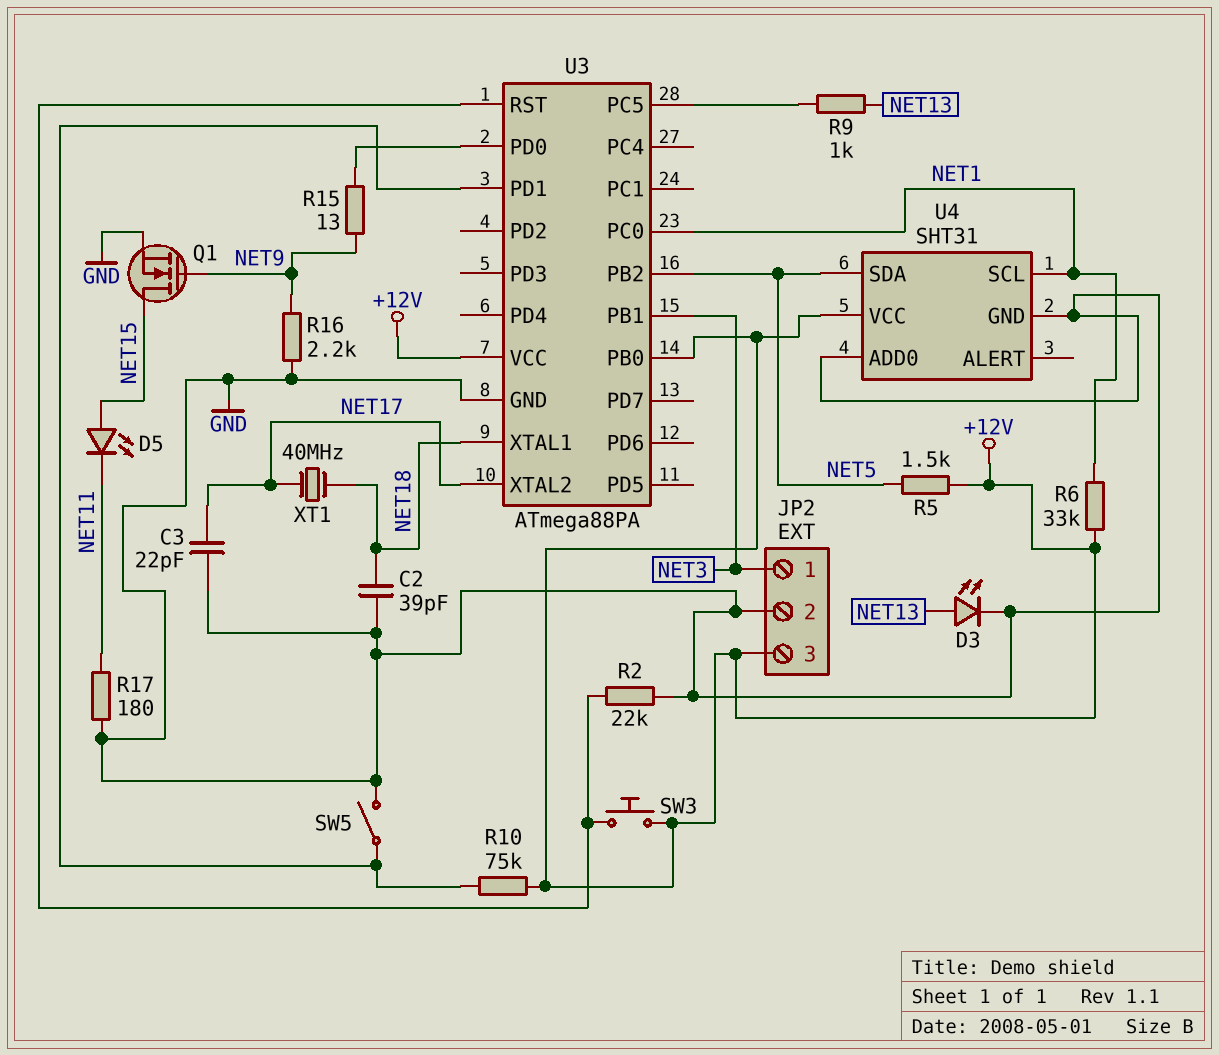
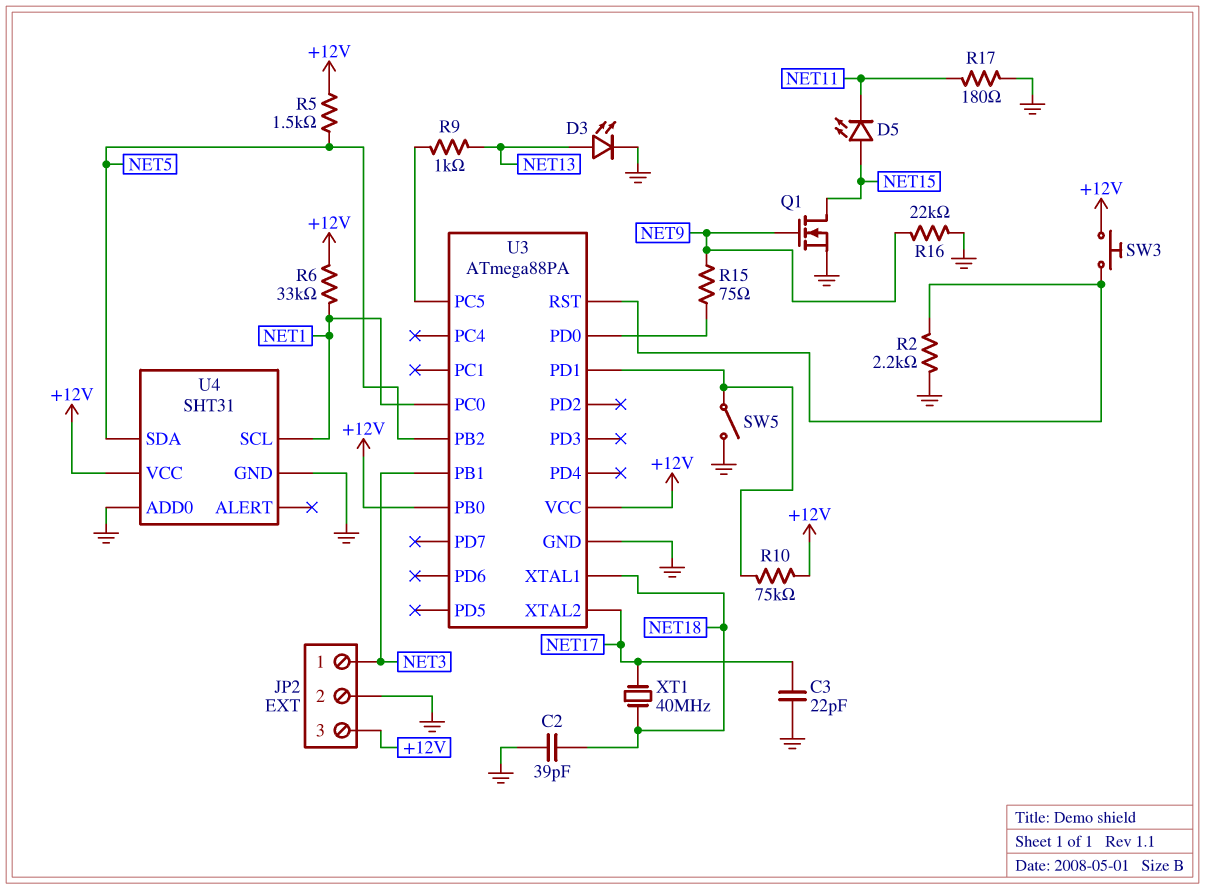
R2: 22k (GND, U3/RST) -> 2.2k (GND, U3/RST)
R15: 13 (NET9, U3/PD0) -> 75 (NET9, U3/PD0)
R16: 2.2k (GND, NET9) -> 22k (GND, NET9)

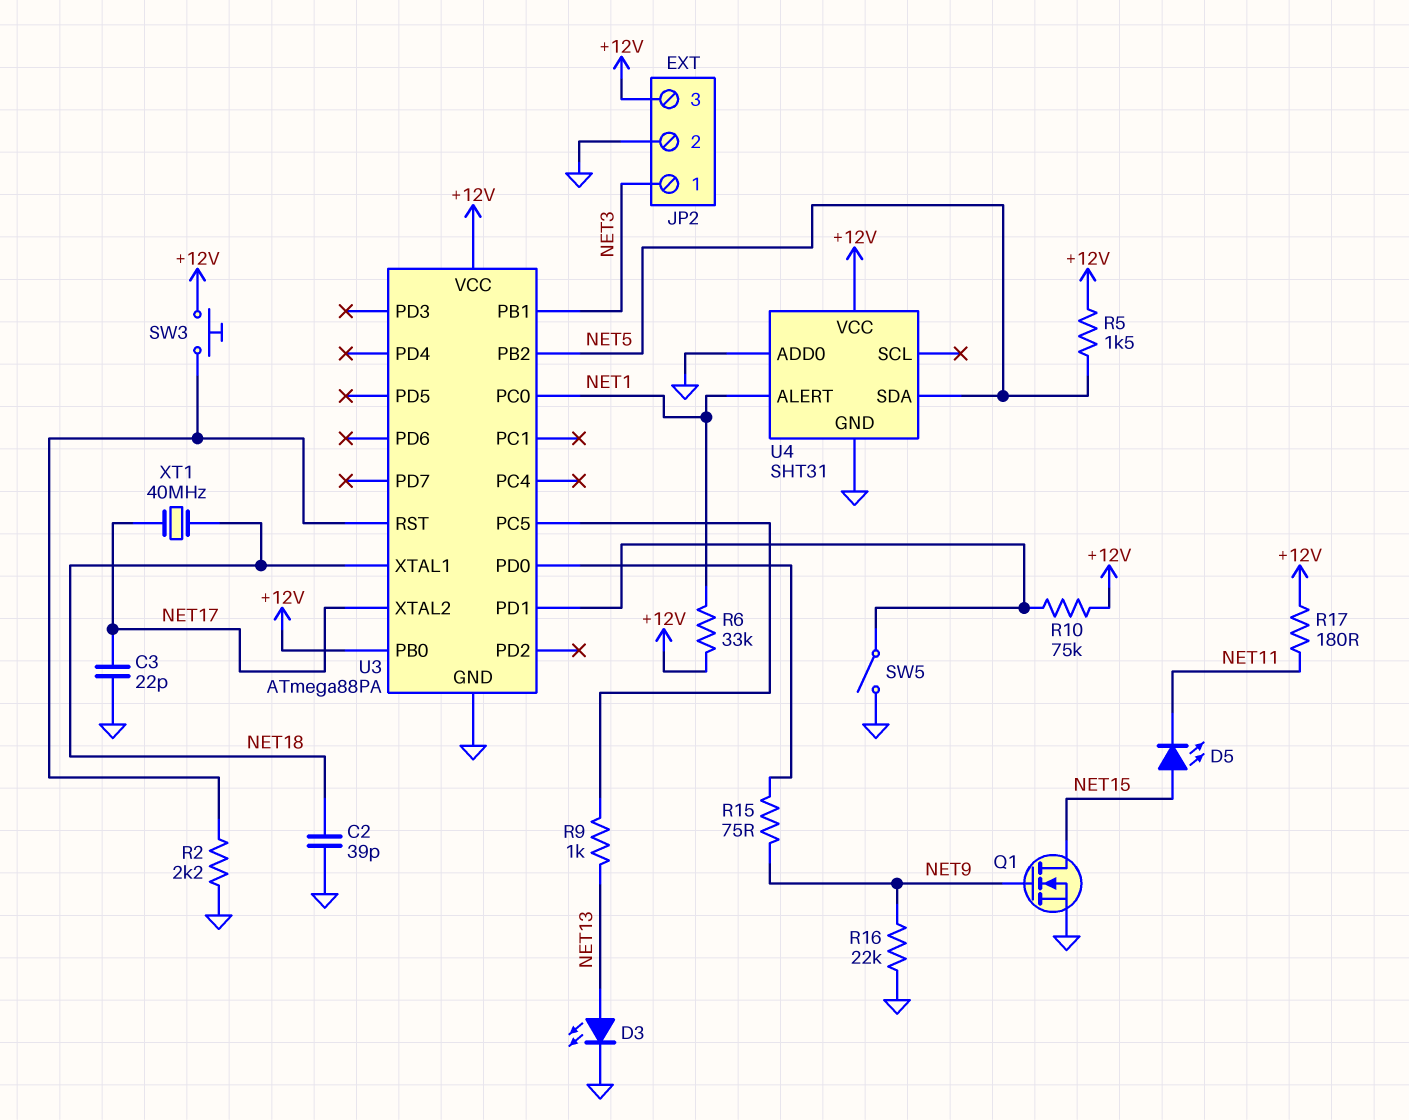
R17: 180 (GND, NET11) -> 180 (+12V, NET11)
U4 pin ALERT: none -> NET1
U4 pin SCL: NET1 -> none

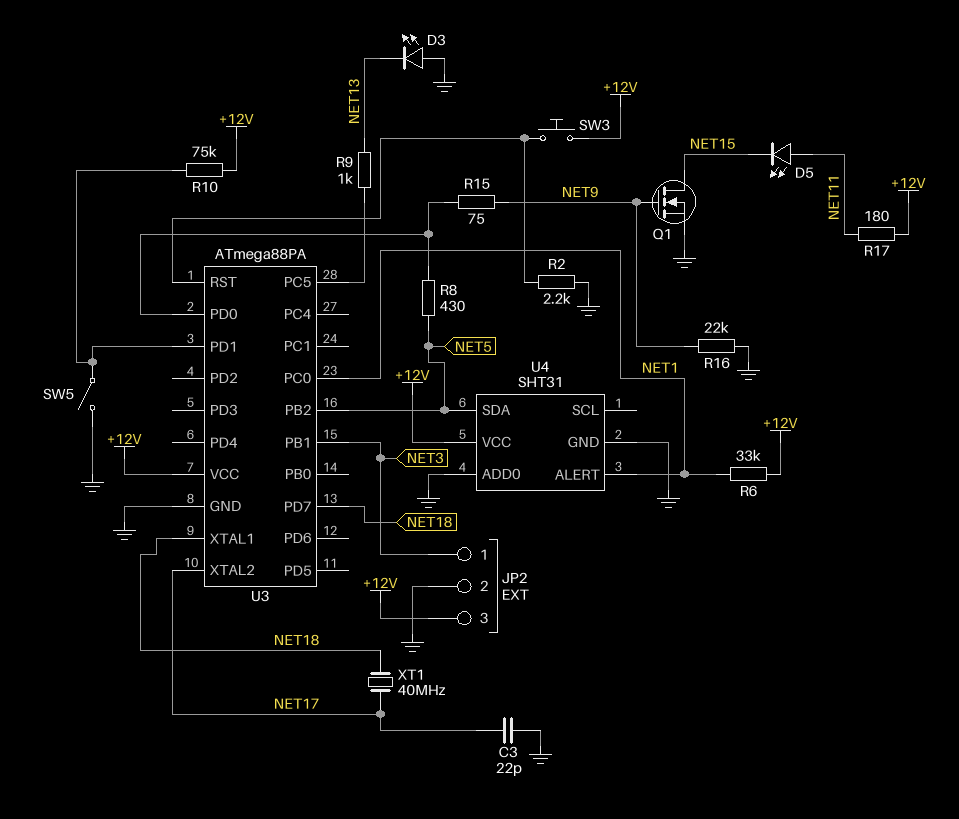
C2: 39pF (GND, NET18) -> none
D3: LED (A NET13, K GND) -> LED (A GND, K NET13)
D5: LED (A NET15, K NET11) -> LED (A NET11, K NET15)
R5: 1.5k (+12V, NET5) -> none
R8: none -> 430 (NET5, U3/PD0)
U3 pin PB0: +12V -> none
U3 pin PD7: none -> NET18

